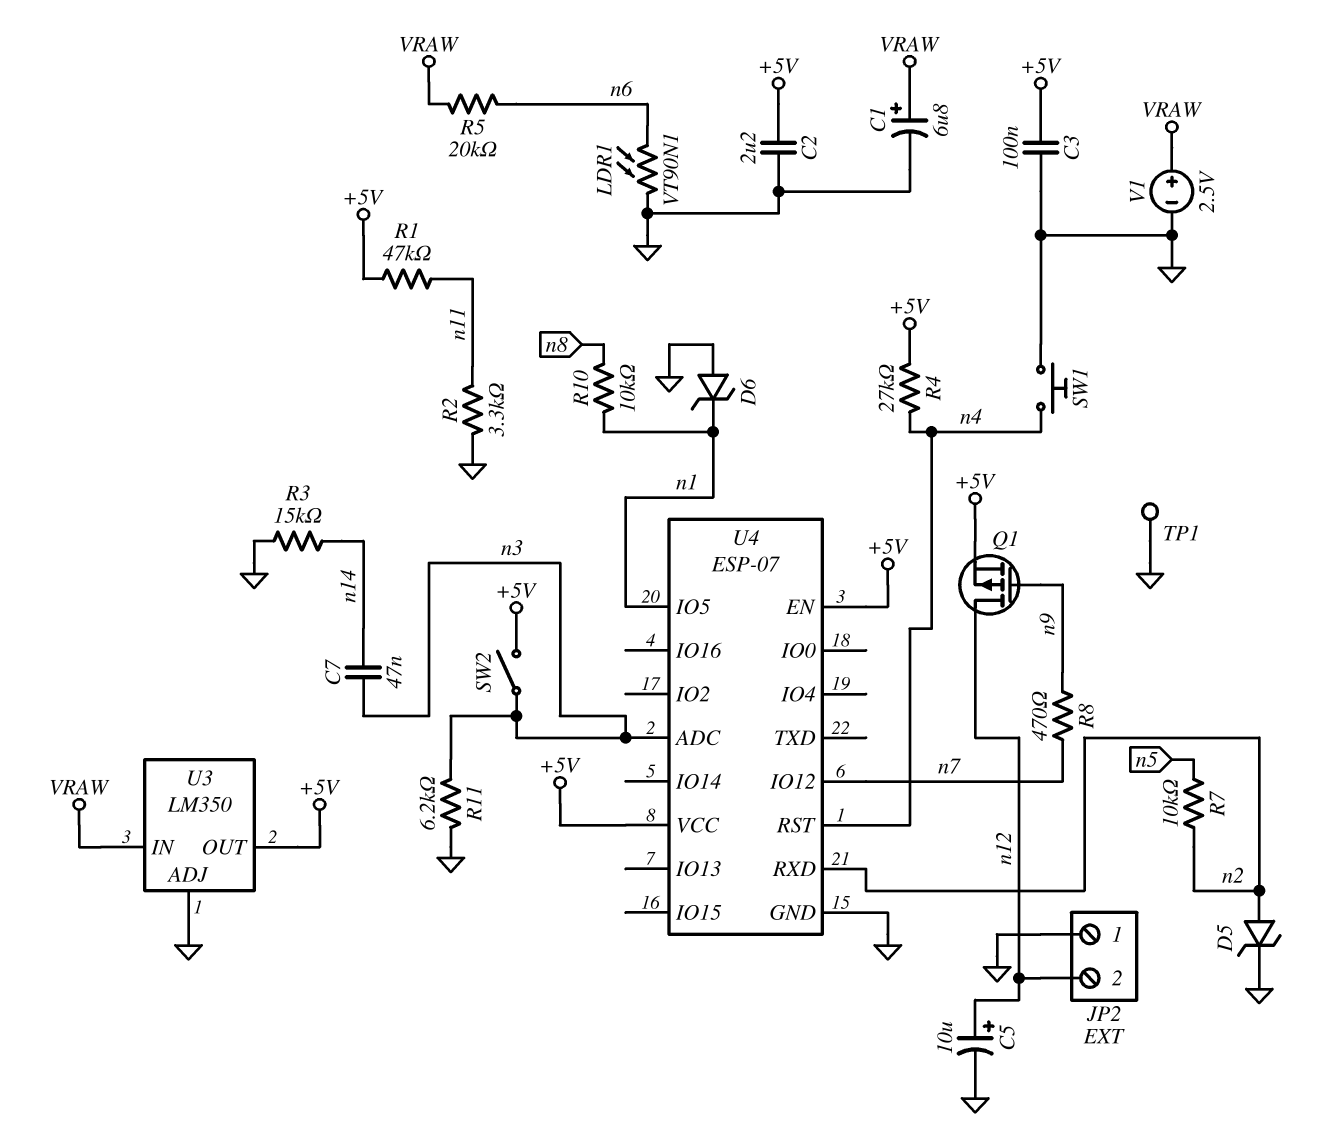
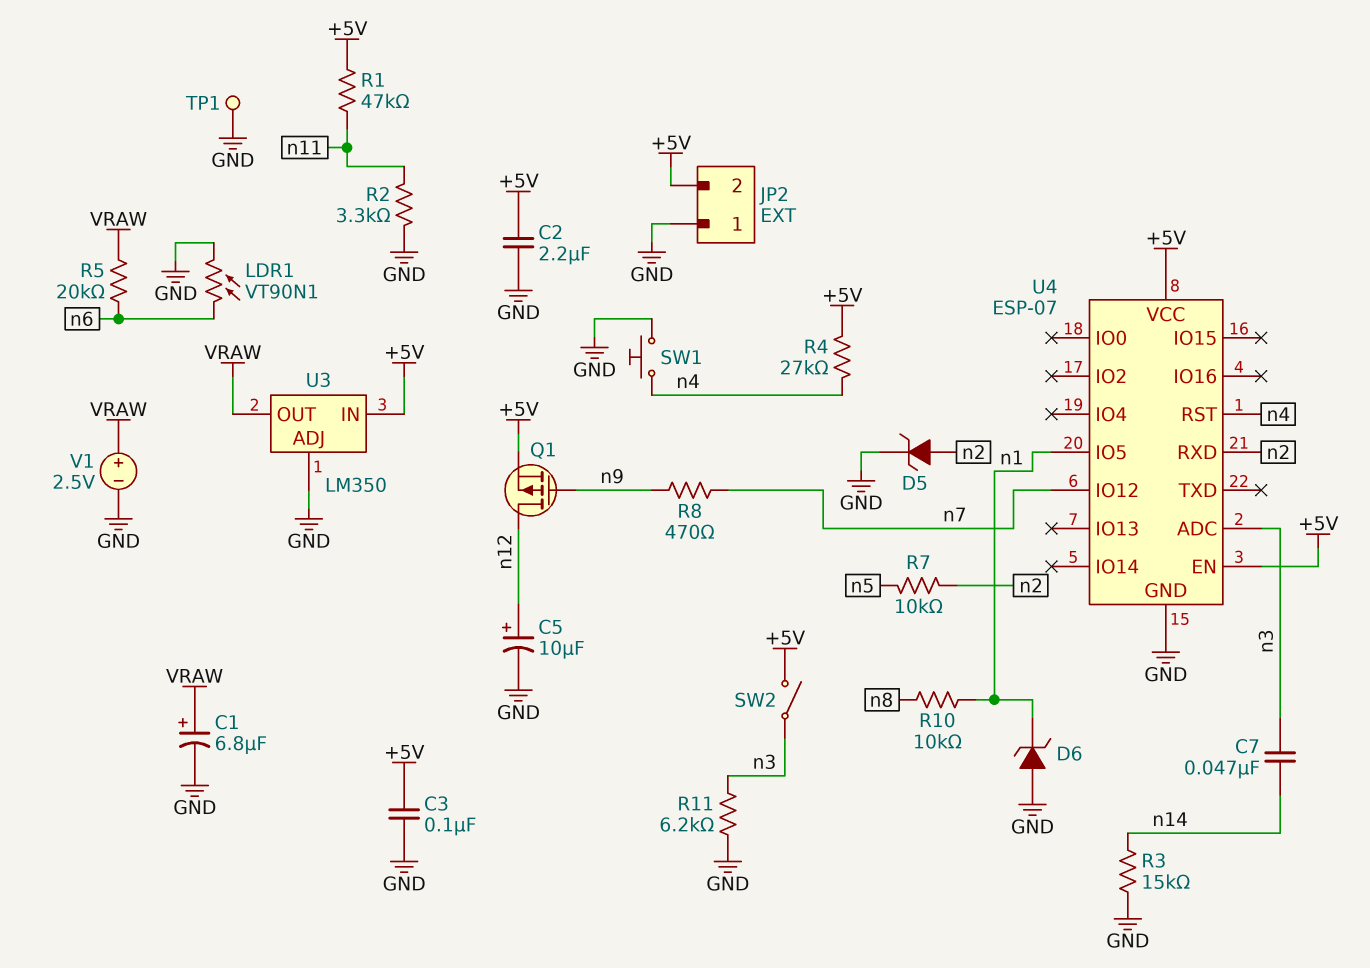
JP2 pin 2: n12 -> +5V
U3 pin IN: VRAW -> +5V
U3 pin OUT: +5V -> VRAW

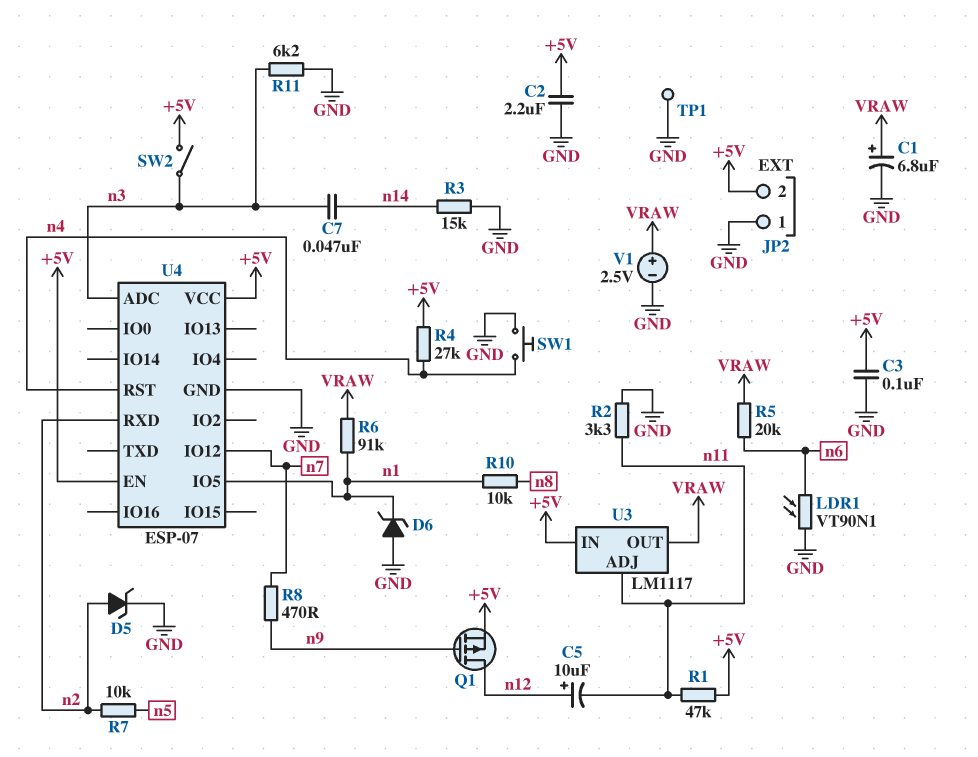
C5: 10uF (plus n12, minus GND) -> 10uF (plus n12, minus n11)
R6: none -> 91k (VRAW, n1)
U3: LM350 -> LM1117
U3 pin ADJ: GND -> n11

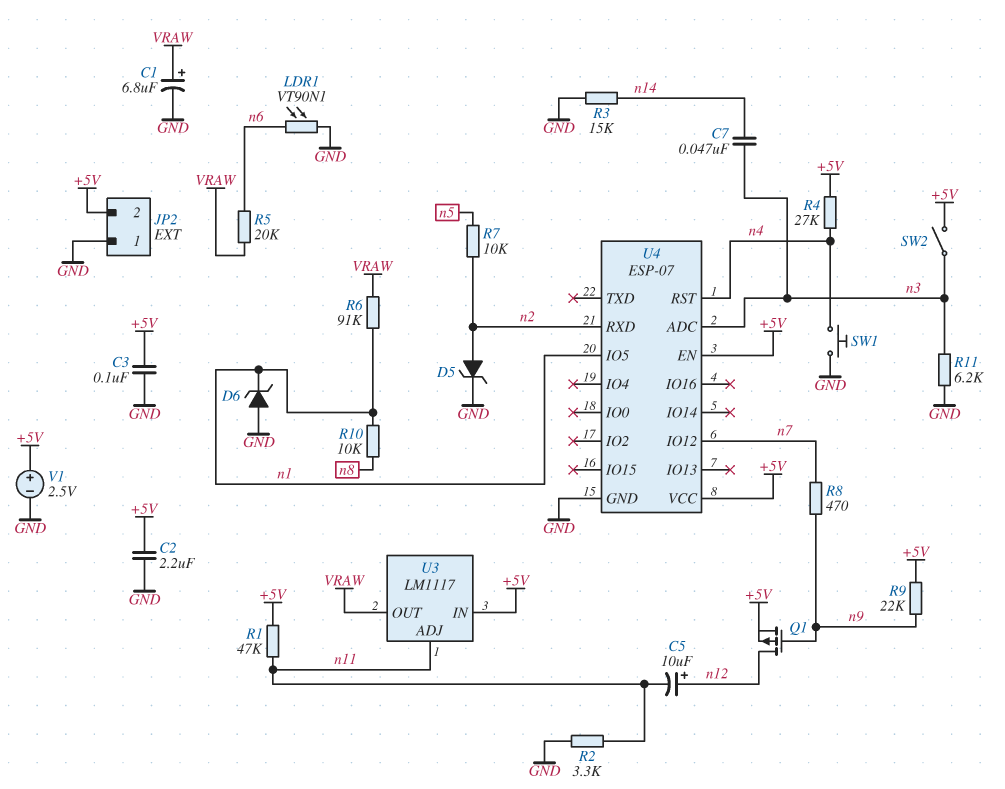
R9: none -> 22k (+5V, n9)
TP1: test point (GND) -> none
V1: 2.5V (plus VRAW, minus GND) -> 2.5V (plus +5V, minus GND)

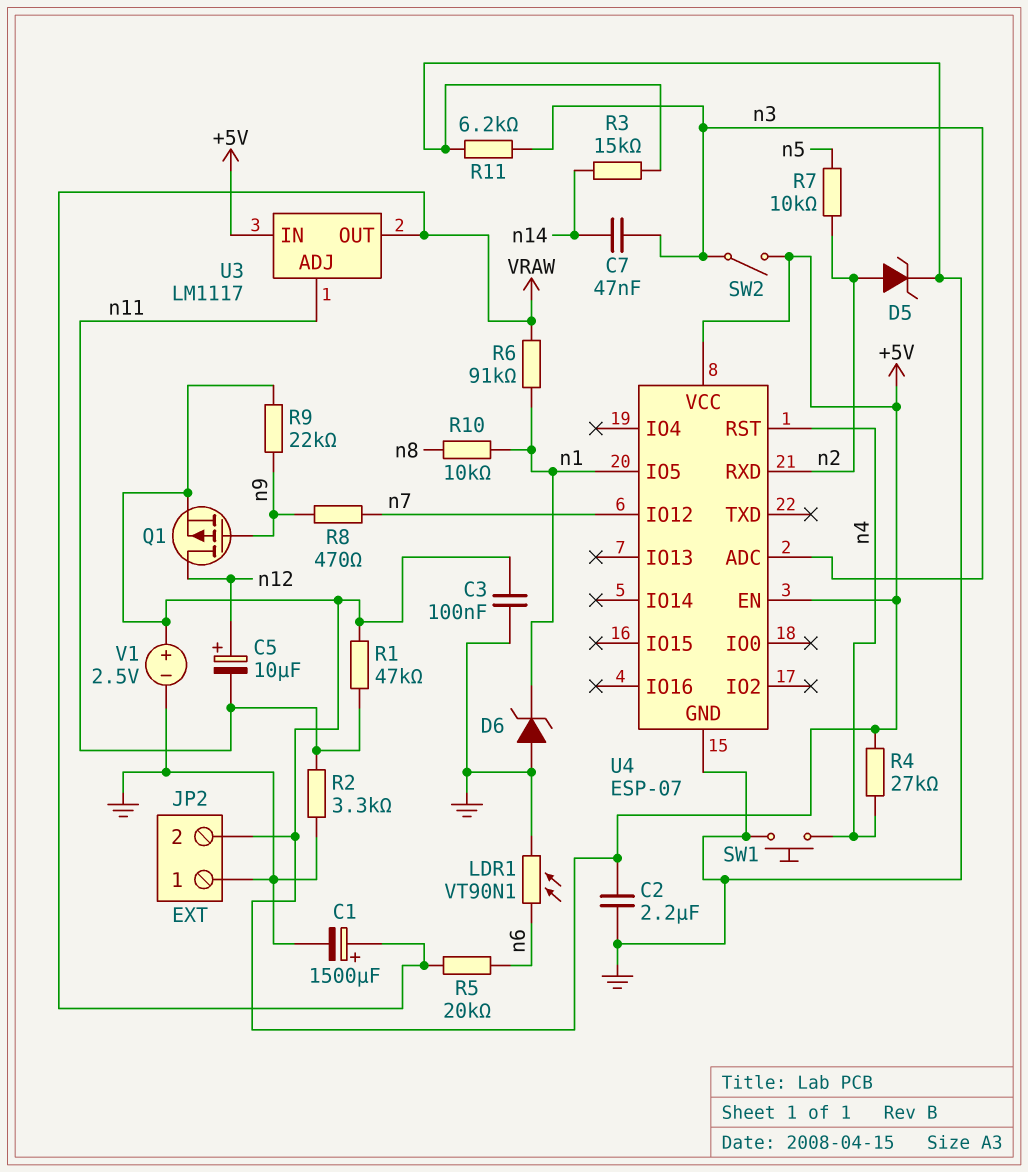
C1: 6.8uF (plus VRAW, minus GND) -> 1500uF (plus VRAW, minus GND)

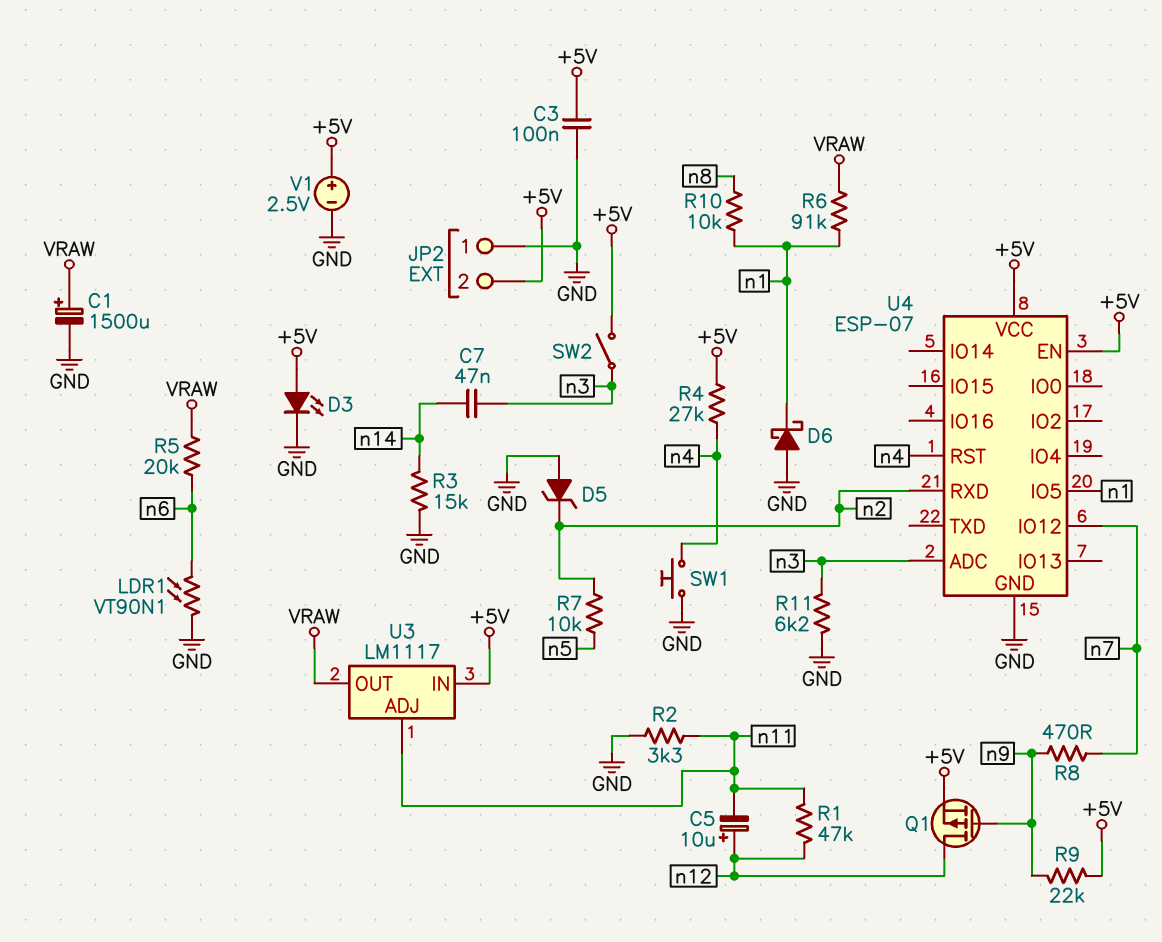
C2: 2.2uF (+5V, GND) -> none
D3: none -> LED (A +5V, K GND)
D5: zener (A n2, K GND) -> zener (A GND, K n2)
D6: zener (A GND, K n1) -> schottky (A GND, K n1)
R1: 47k (+5V, n11) -> 47k (n11, n12)

